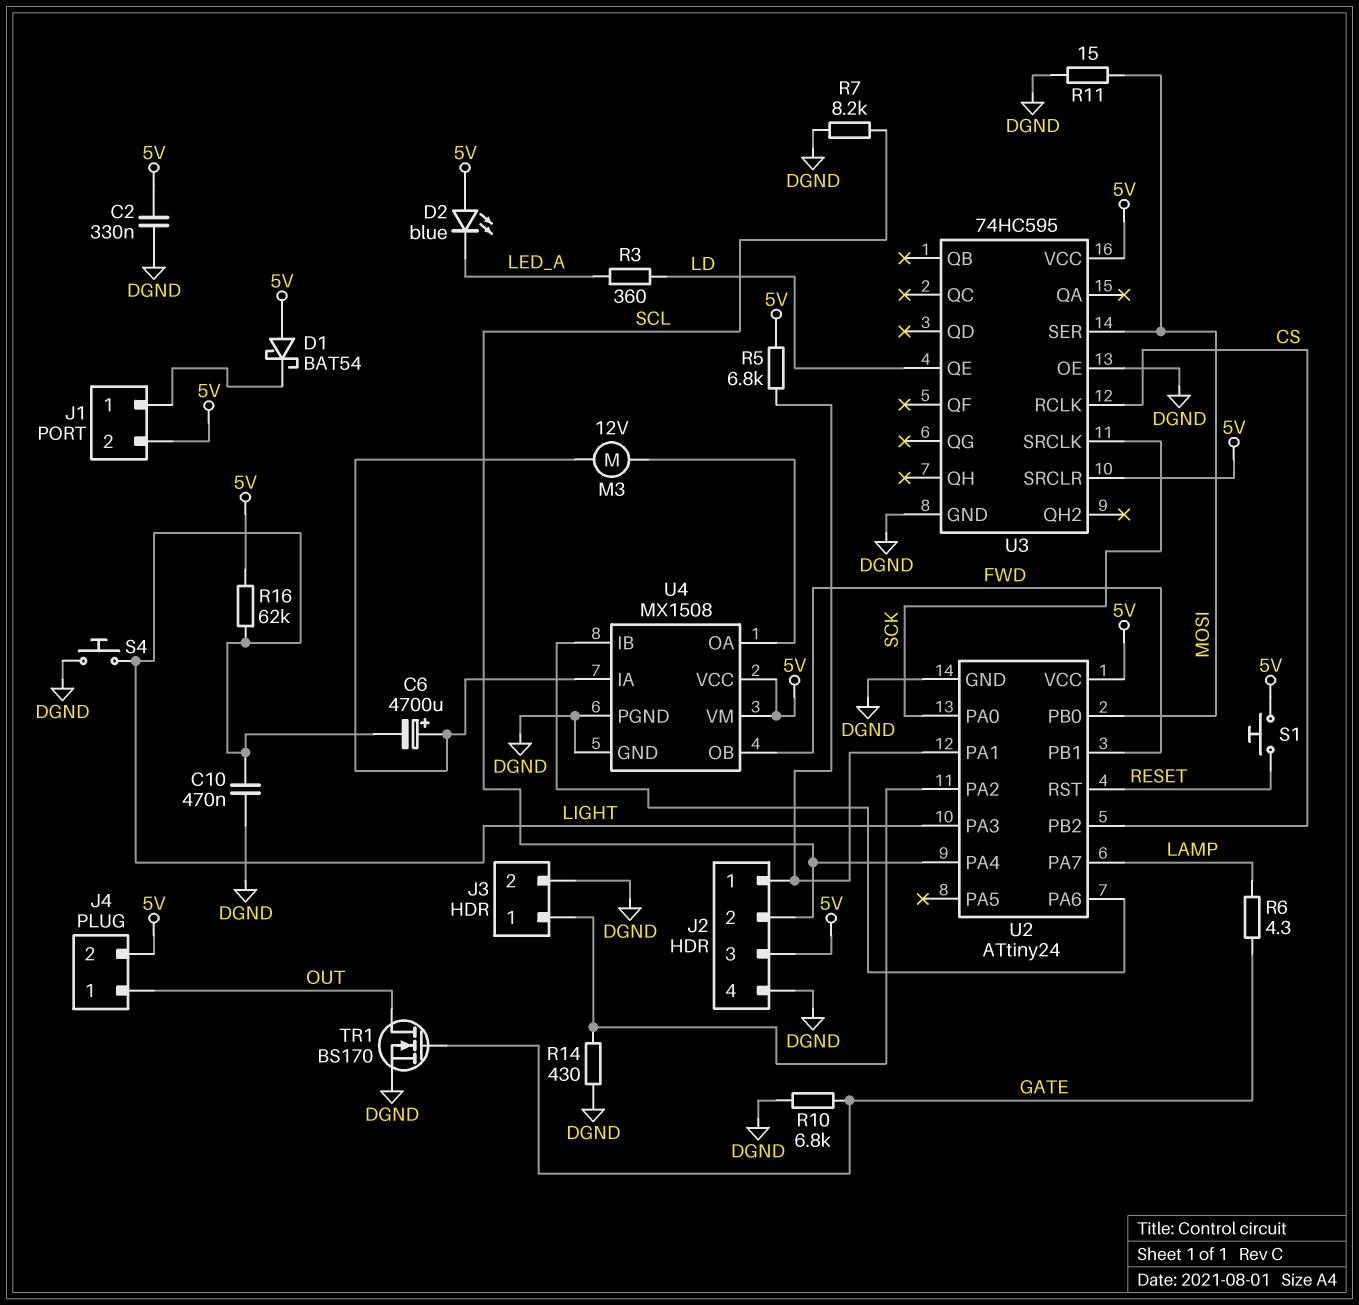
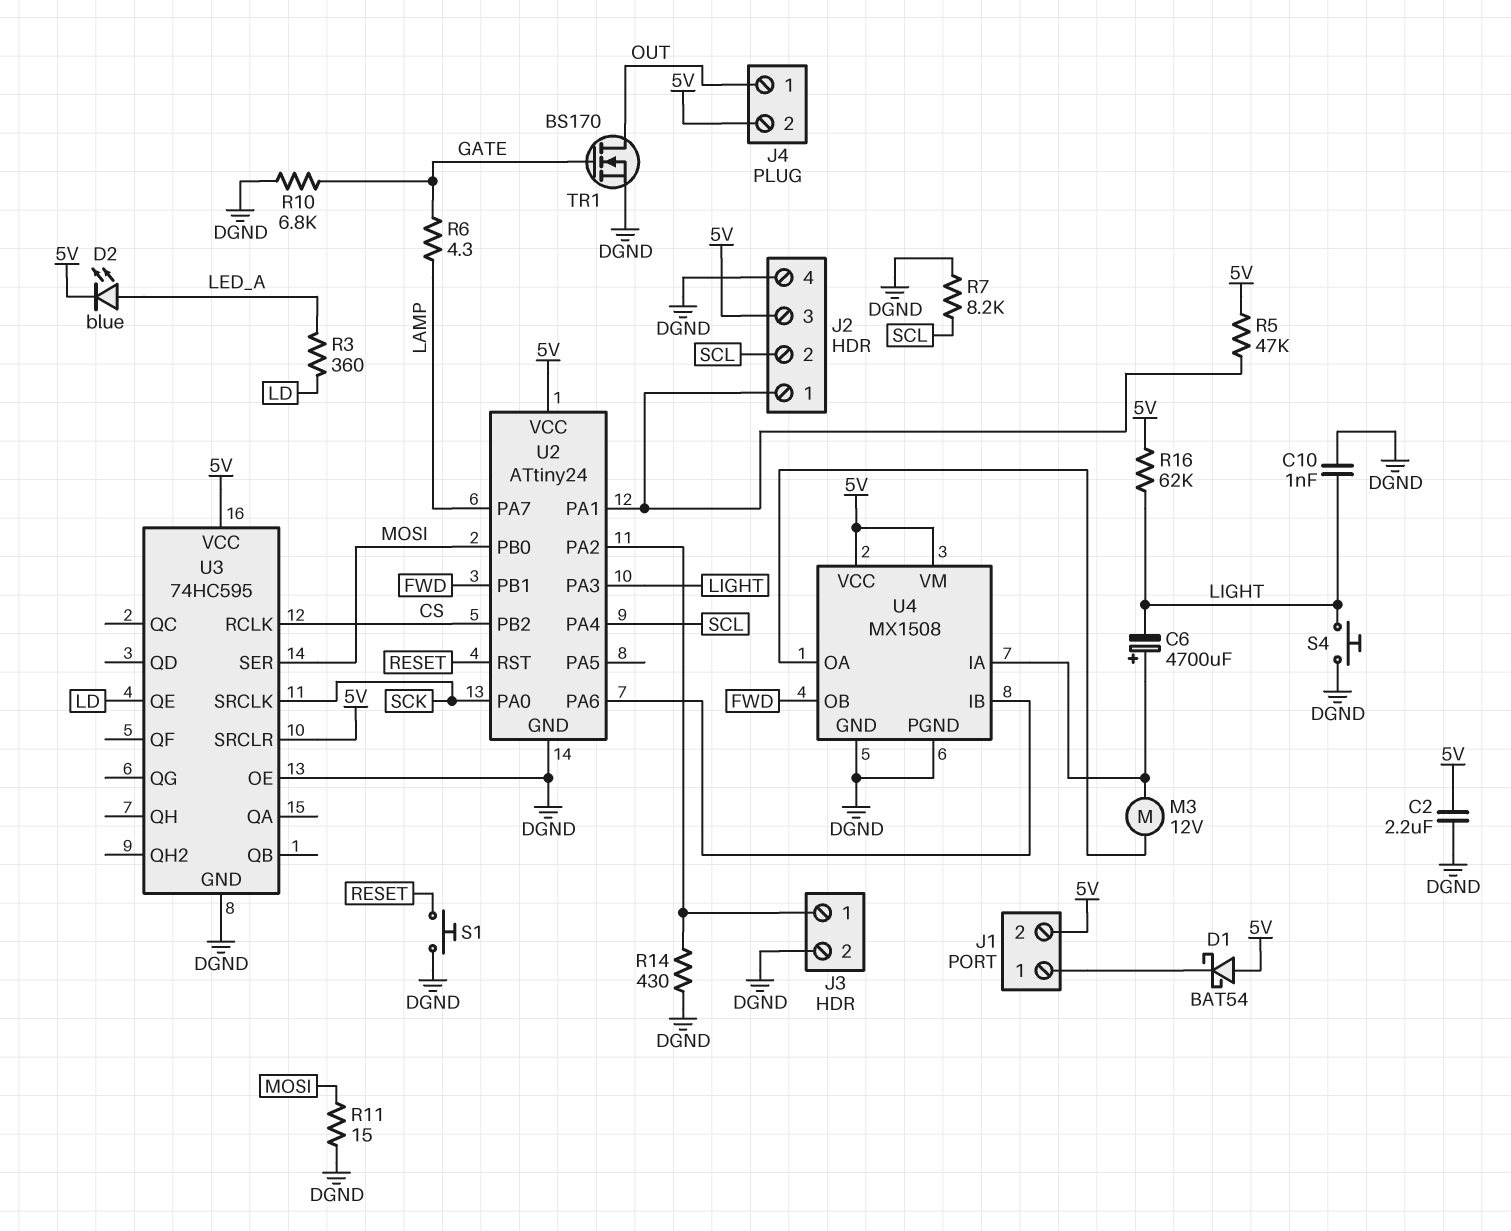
C2: 330nF (5V, DGND) -> 2.2uF (5V, DGND)
C10: 470nF (DGND, LIGHT) -> 1nF (DGND, LIGHT)
D2: LED blue (A 5V, K LED_A) -> LED blue (A LED_A, K 5V)
R5: 6.8k (5V, J2/1) -> 47k (5V, J2/1)
S1: button (5V, RESET) -> button (DGND, RESET)

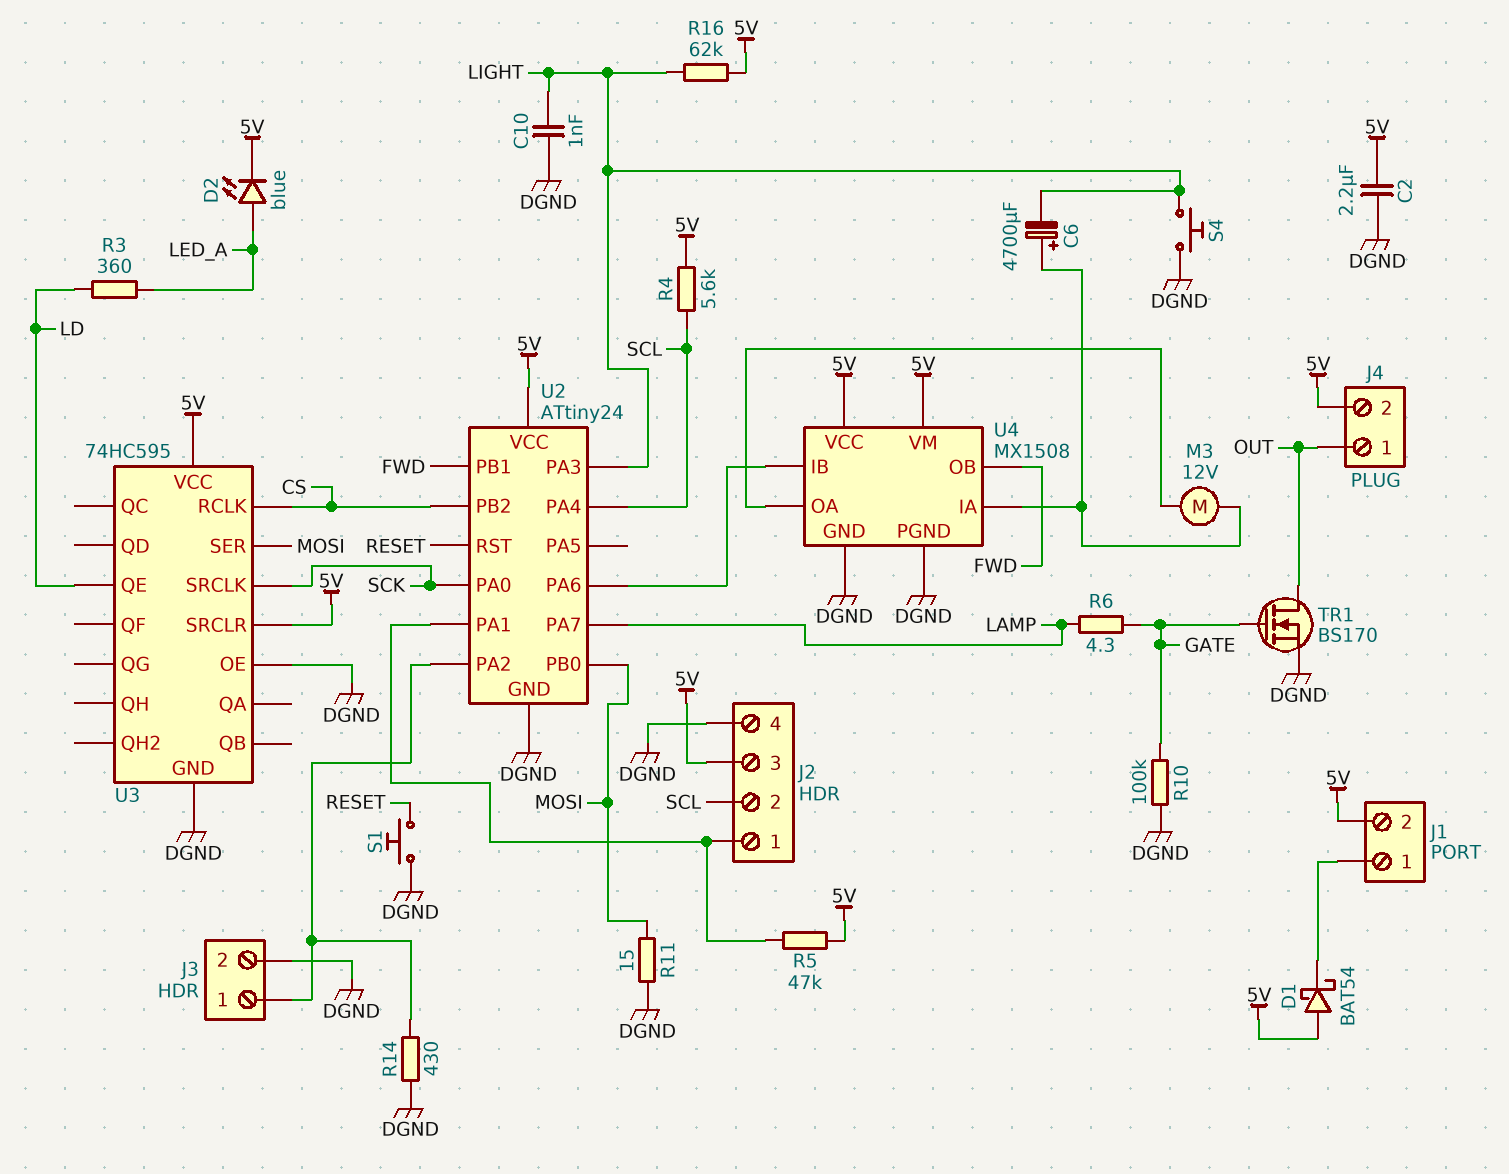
R4: none -> 5.6k (5V, SCL)
R7: 8.2k (DGND, SCL) -> none
R10: 6.8k (DGND, GATE) -> 100k (DGND, GATE)

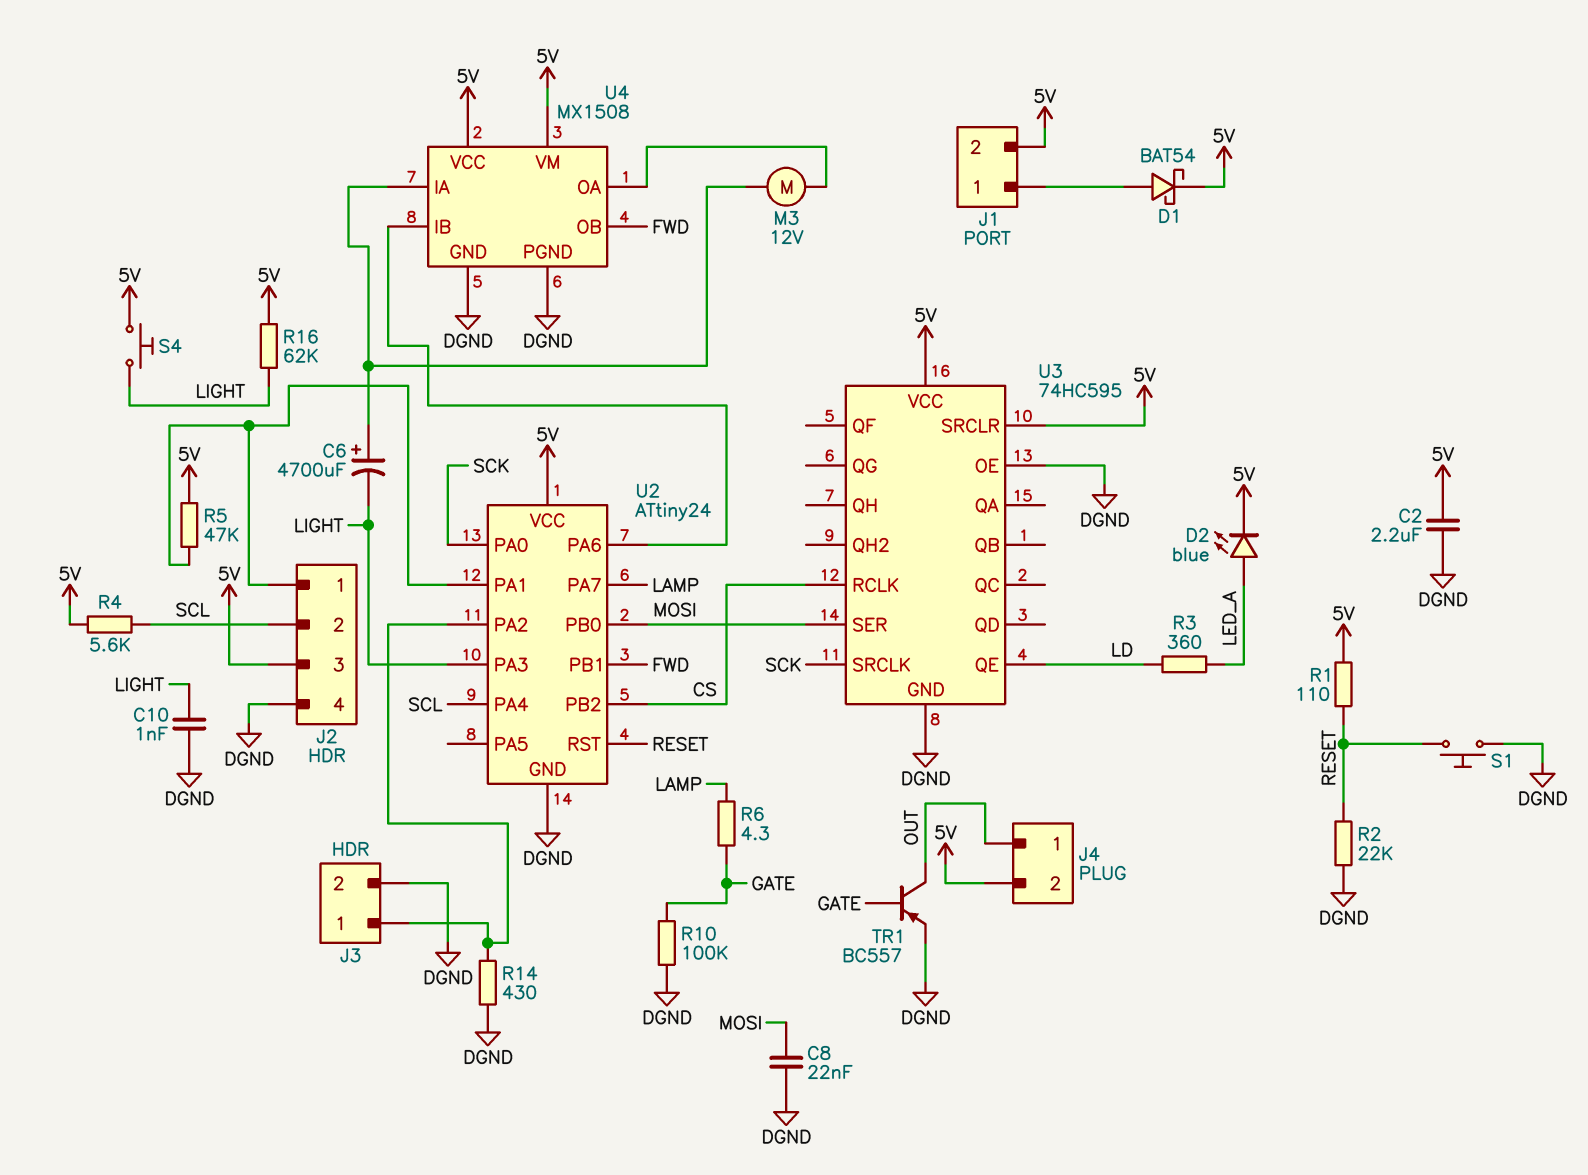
C8: none -> 22nF (DGND, MOSI)
D1: schottky BAT54 (A 5V, K J1/1) -> schottky BAT54 (A J1/1, K 5V)
R1: none -> 110 (5V, RESET)
R2: none -> 22k (DGND, RESET)
R11: 15 (DGND, MOSI) -> none
S4: button (DGND, LIGHT) -> button (5V, LIGHT)
TR1: NMOS BS170 (G GATE, D OUT, S DGND) -> PNP BC557 (B GATE, C OUT, E DGND)

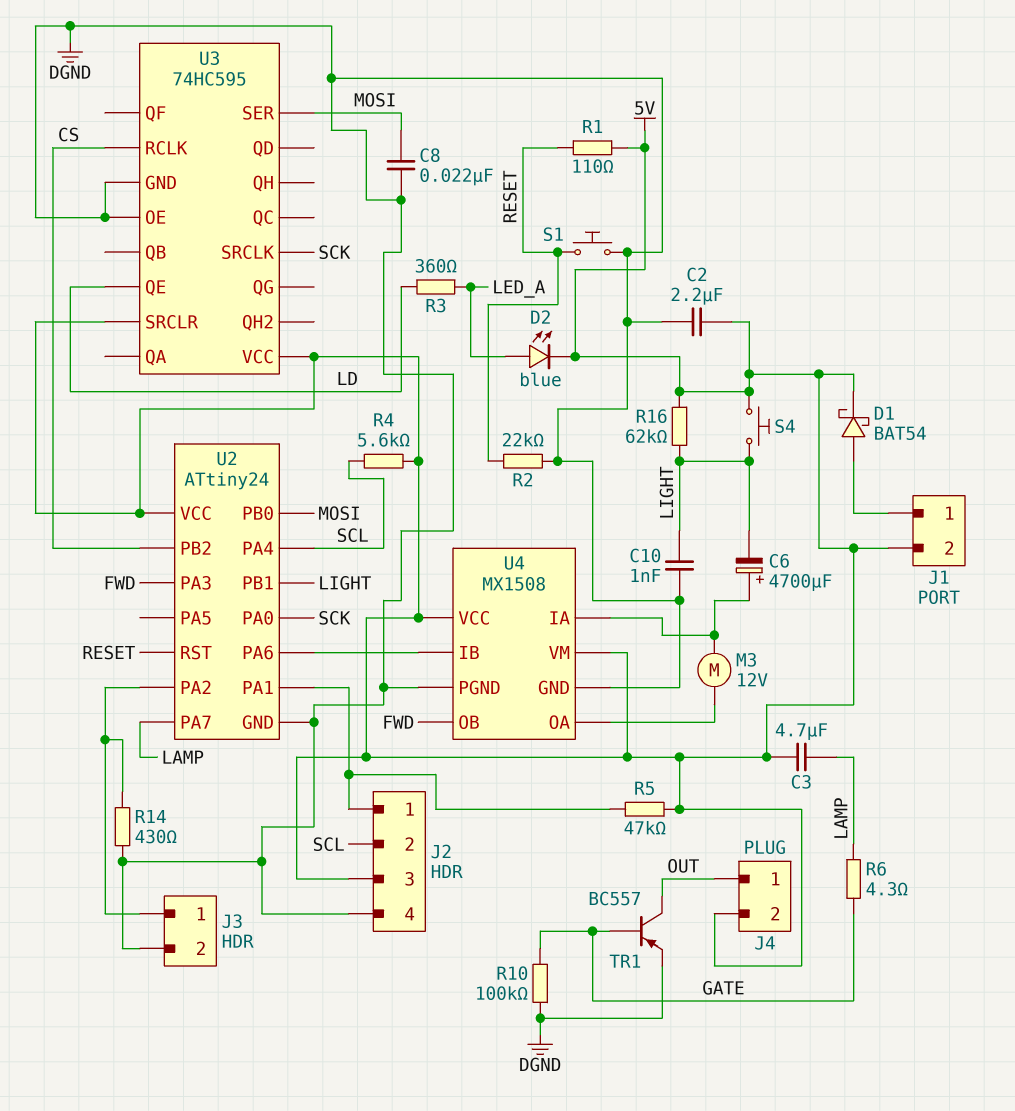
C3: none -> 4.7uF (5V, LAMP)
U2 pin PA3: LIGHT -> FWD
U2 pin PB1: FWD -> LIGHT

